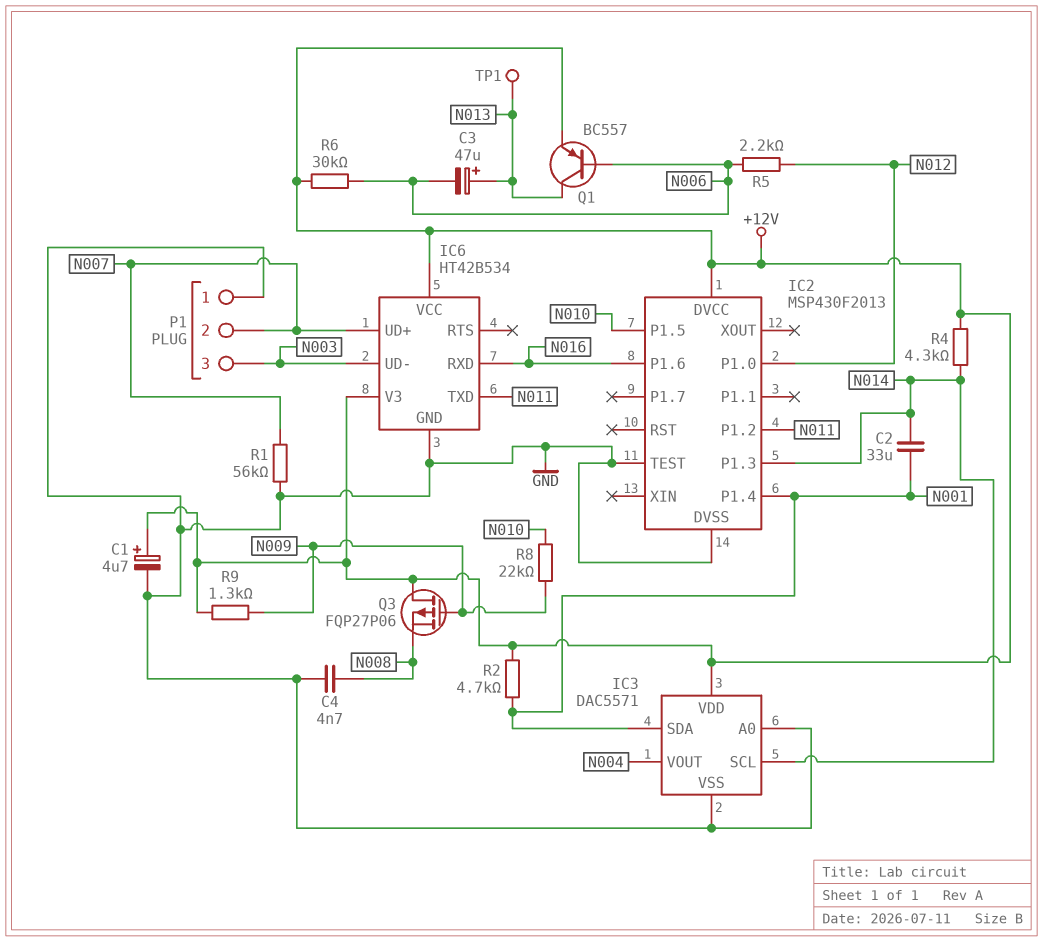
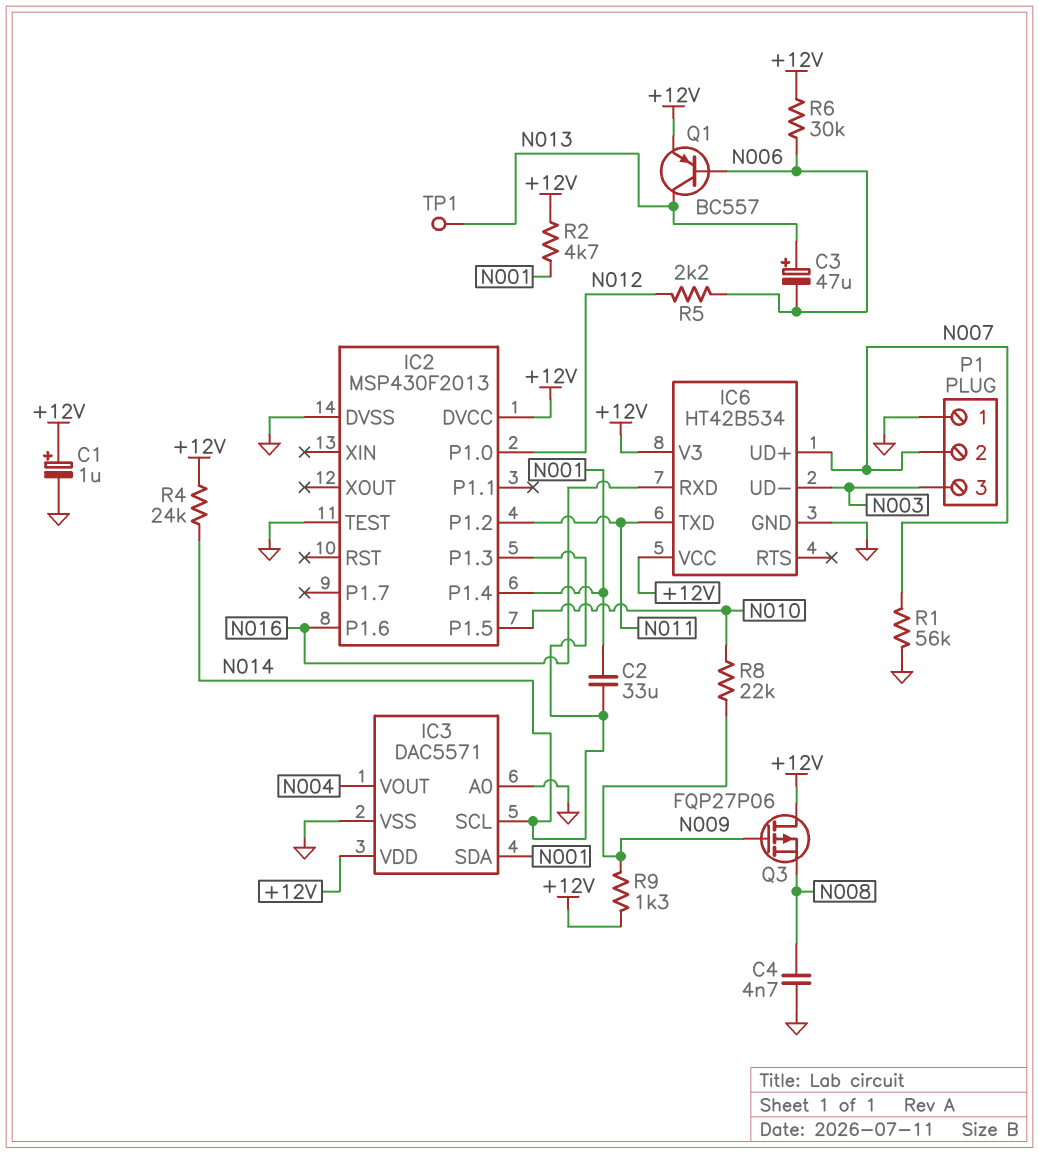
C1: 4.7uF (plus +12V, minus GND) -> 1uF (plus +12V, minus GND)
R4: 4.3k (+12V, N014) -> 24k (+12V, N014)

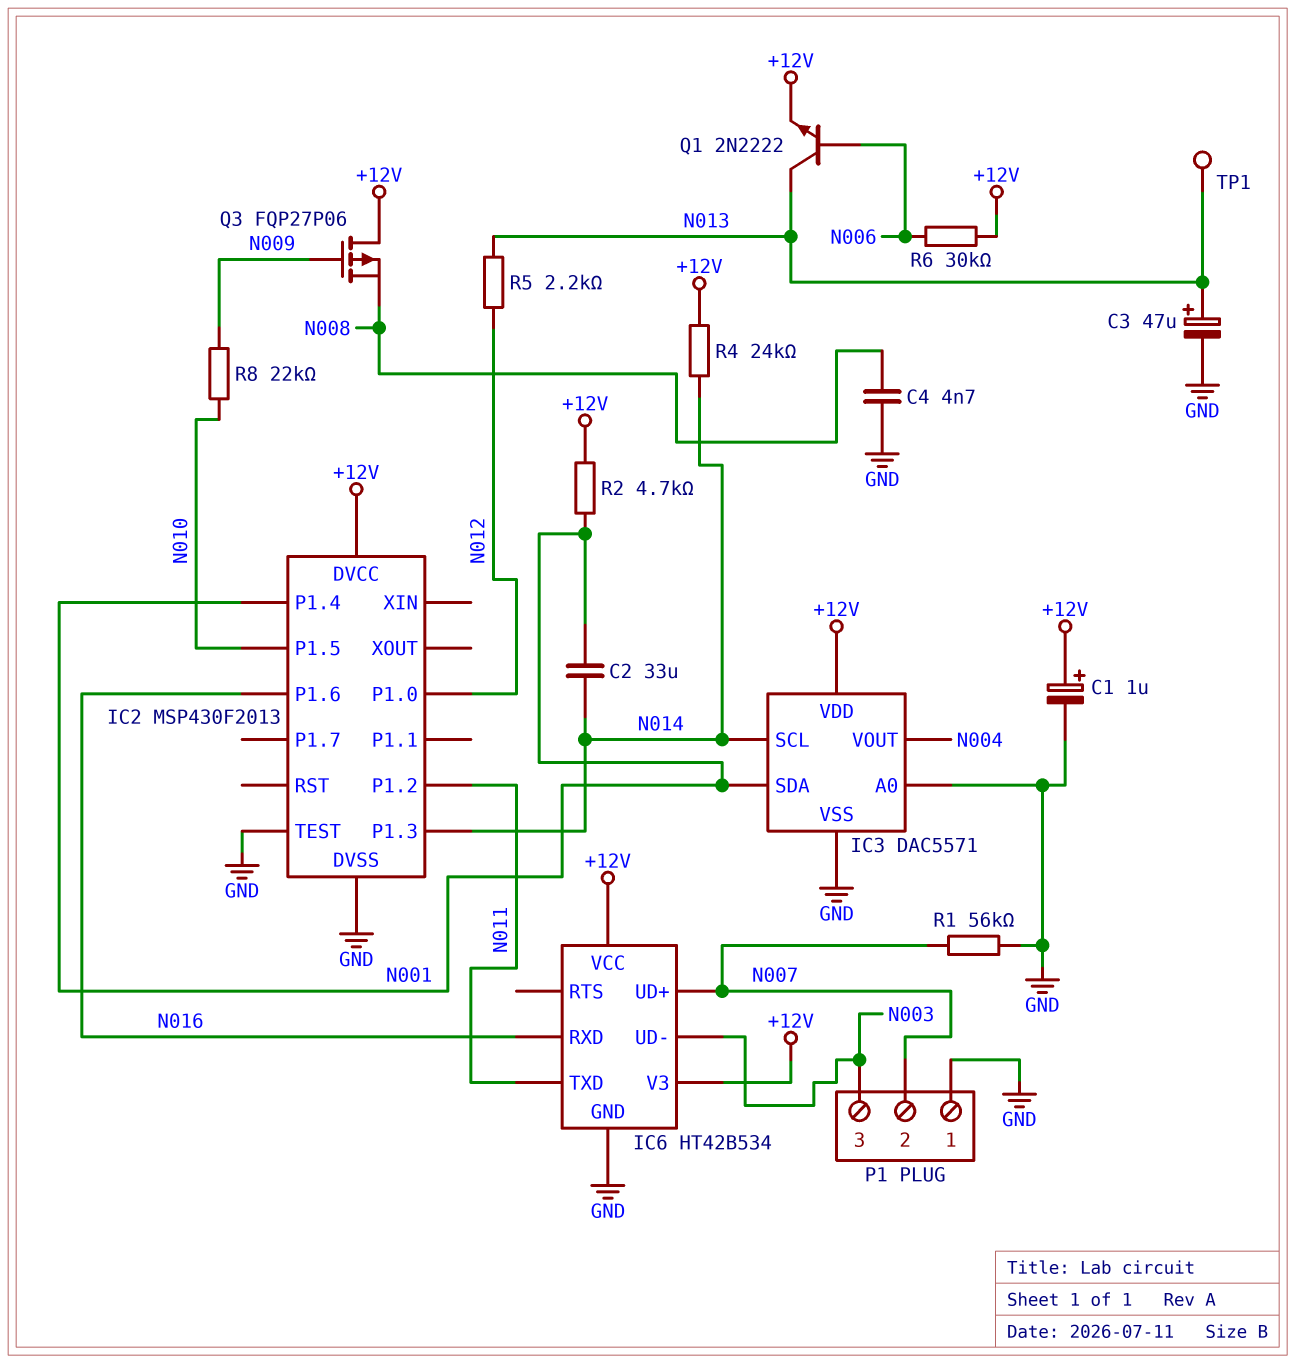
C3: 47uF (plus N013, minus N006) -> 47uF (plus N013, minus GND)
Q1: PNP BC557 (B N006, C N013, E +12V) -> NPN 2N2222 (B N006, C N013, E +12V)
R5: 2.2k (N006, N012) -> 2.2k (N012, N013)
R9: 1.3k (+12V, N009) -> none

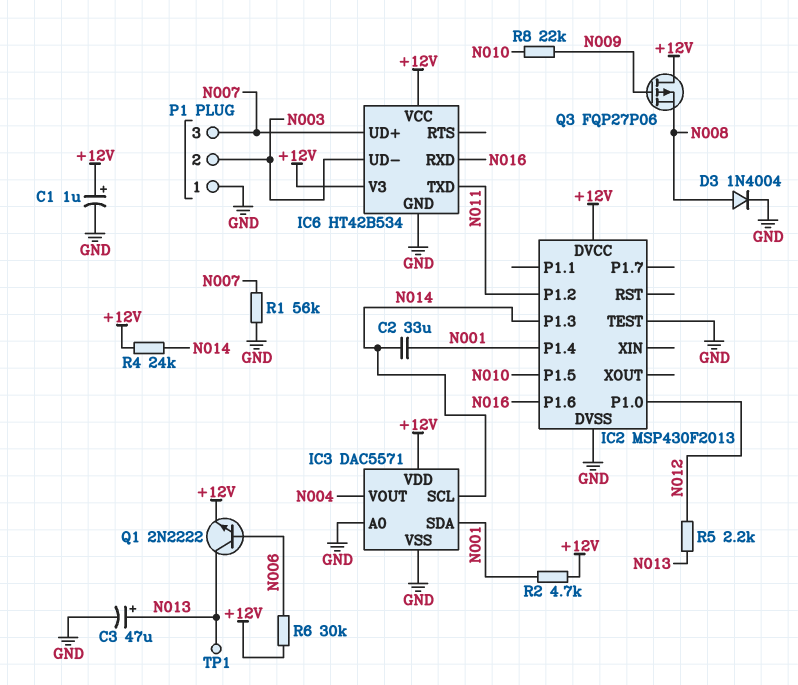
C4: 4.7nF (GND, N008) -> none
D3: none -> diode 1N4004 (A N008, K GND)
P1 pin 2: N007 -> N003
P1 pin 3: N003 -> N007

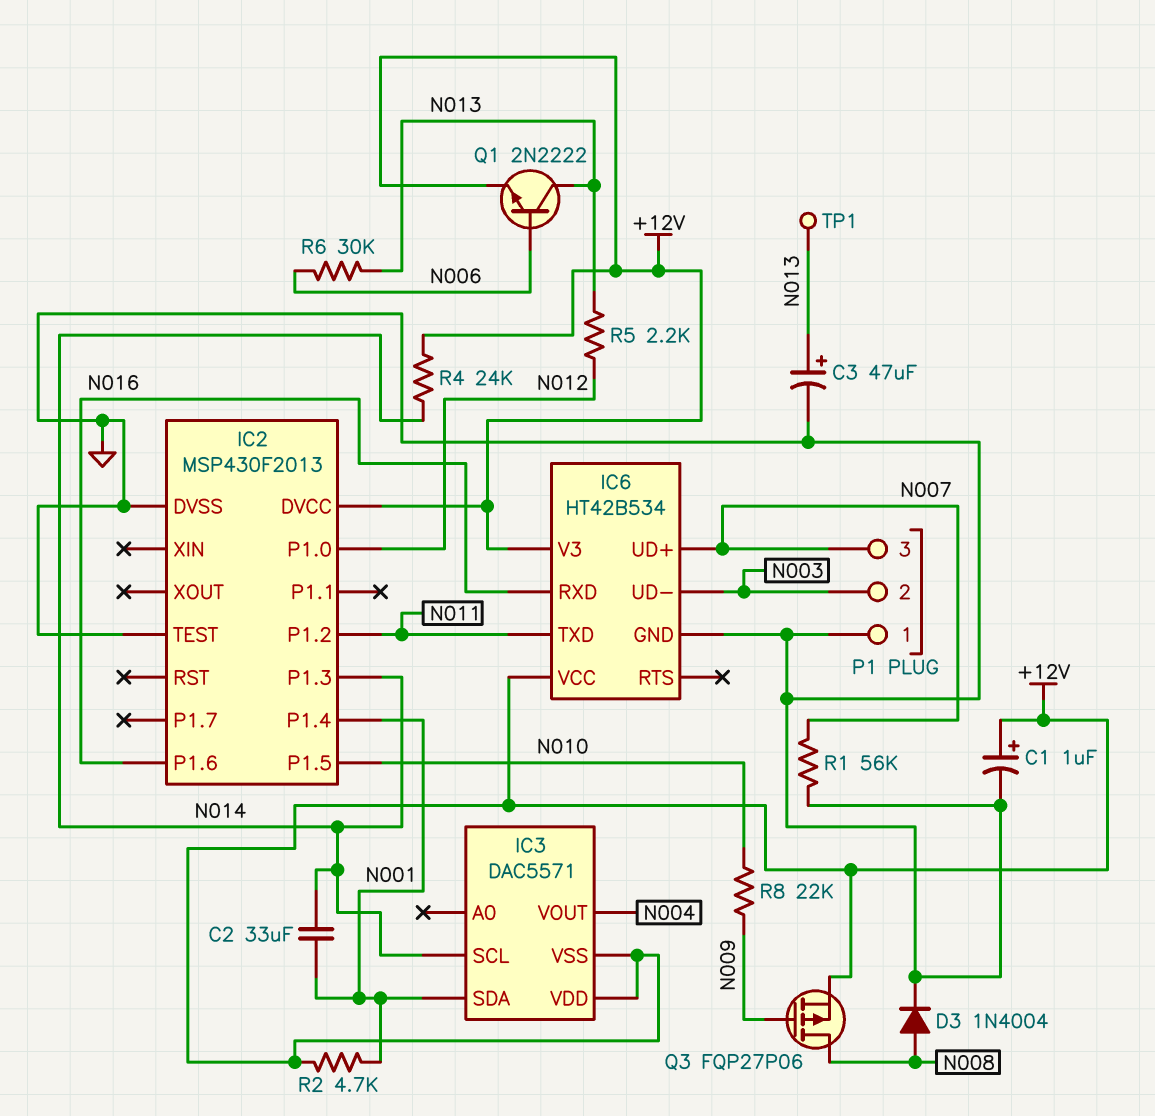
IC3 pin A0: GND -> none
IC3 pin VSS: GND -> +12V
Q3: PMOS FQP27P06 (G N009, D +12V, S N008) -> PMOS FQP27P06 (G N009, D N008, S +12V)
R6: 30k (+12V, N006) -> 30k (N006, N013)

